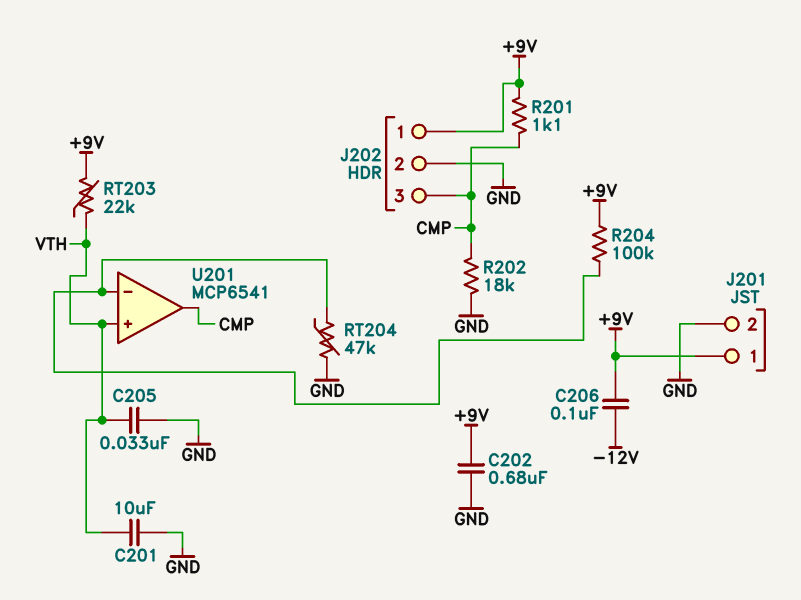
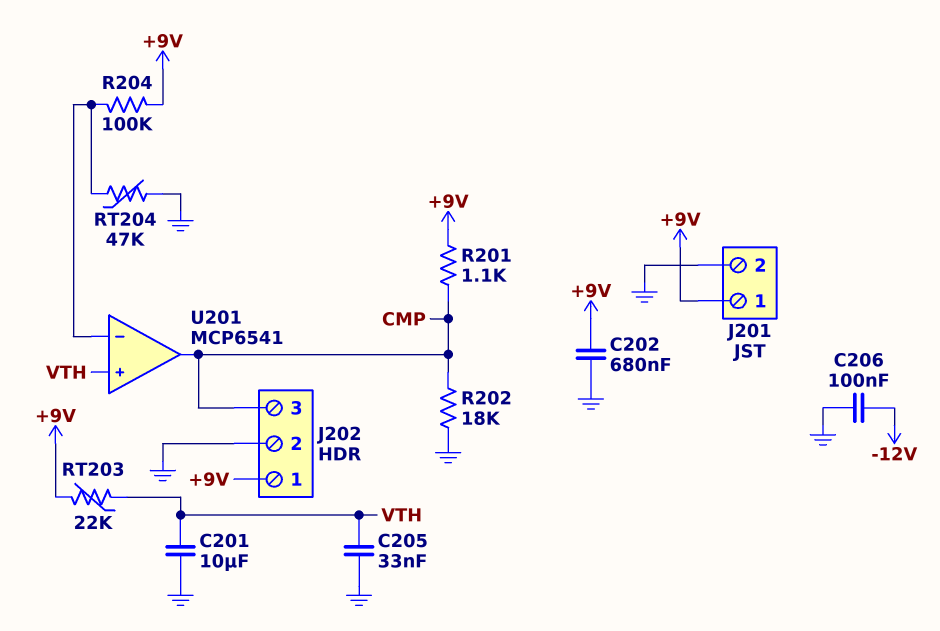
C206: 100nF (+9V, -12V) -> 100nF (-12V, GND)

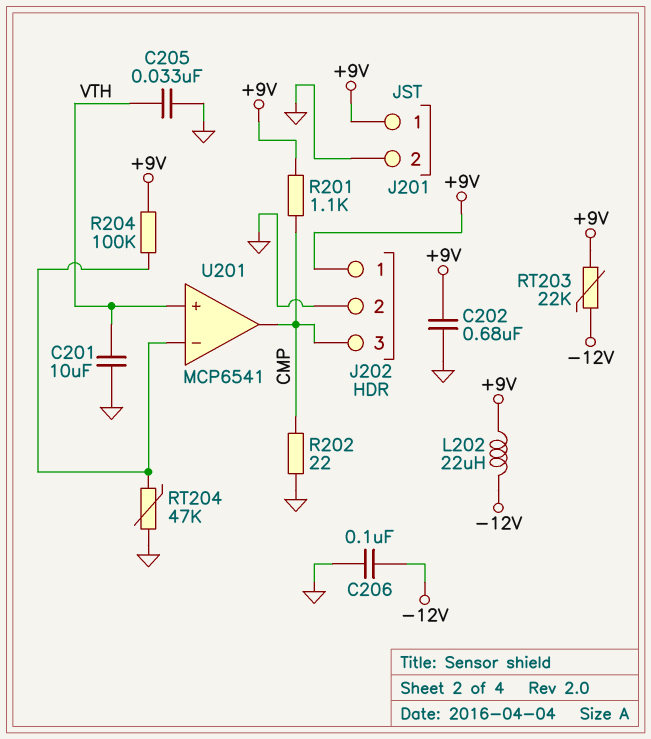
L202: none -> 22uH (+9V, -12V)
R202: 18k (CMP, GND) -> 22 (CMP, GND)
RT203: 22k (+9V, VTH) -> 22k (+9V, -12V)

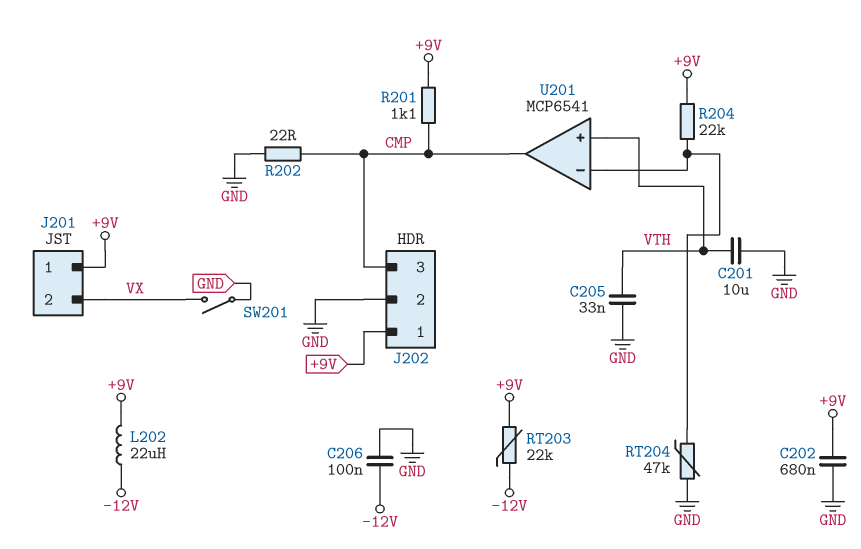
J201 pin 2: GND -> VX
R204: 100k (+9V, U201/in-) -> 22k (+9V, U201/in-)
SW201: none -> switch (GND, VX)

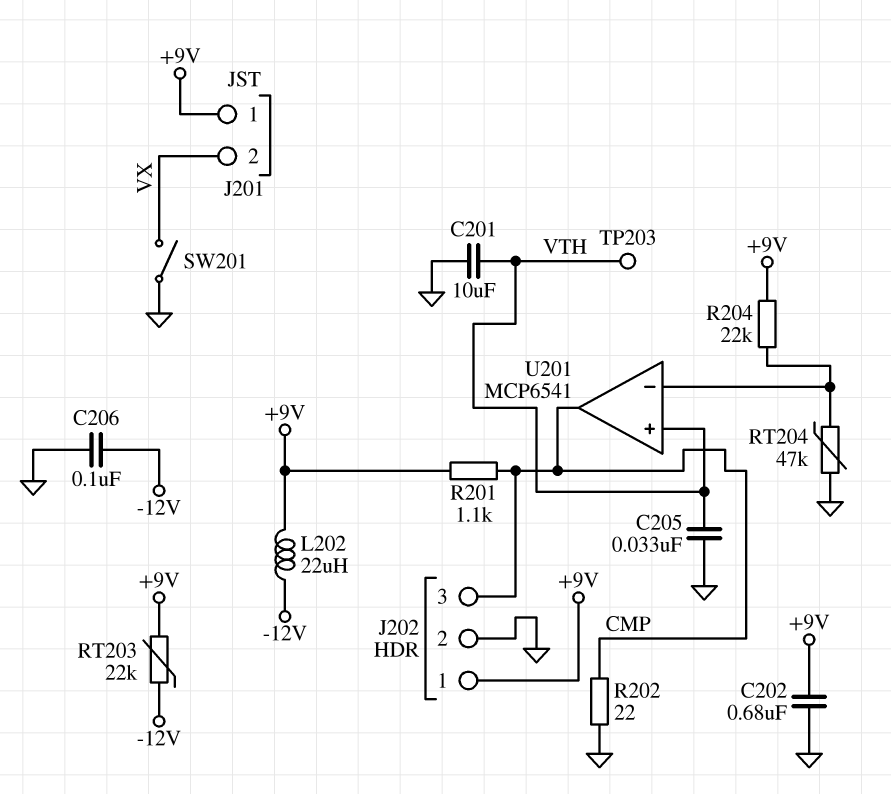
TP203: none -> test point (VTH)

